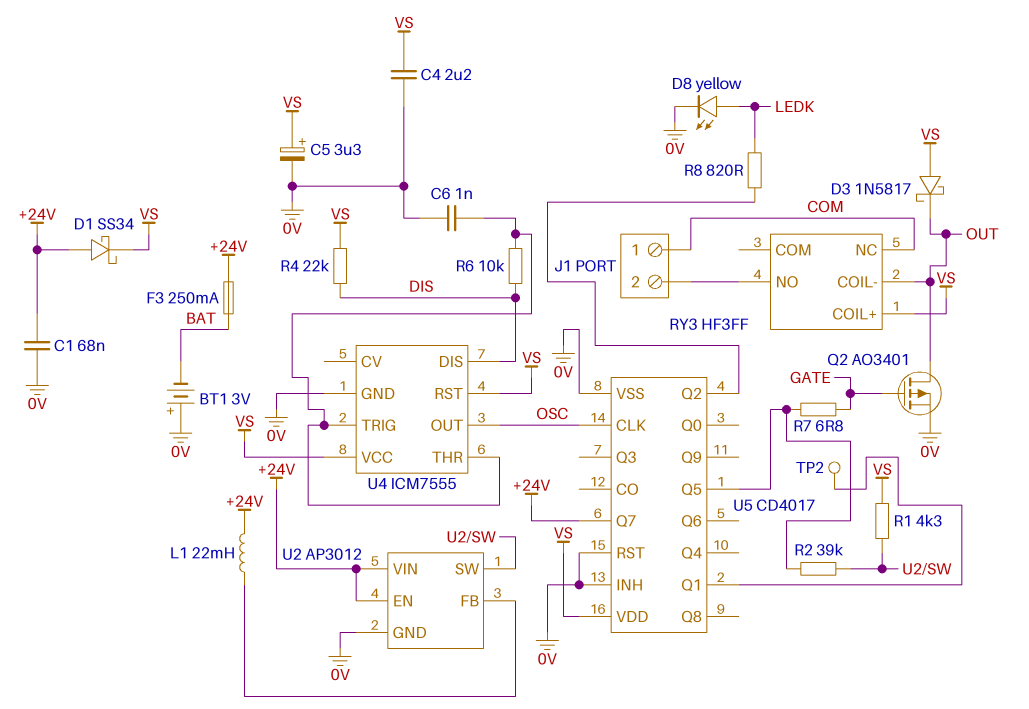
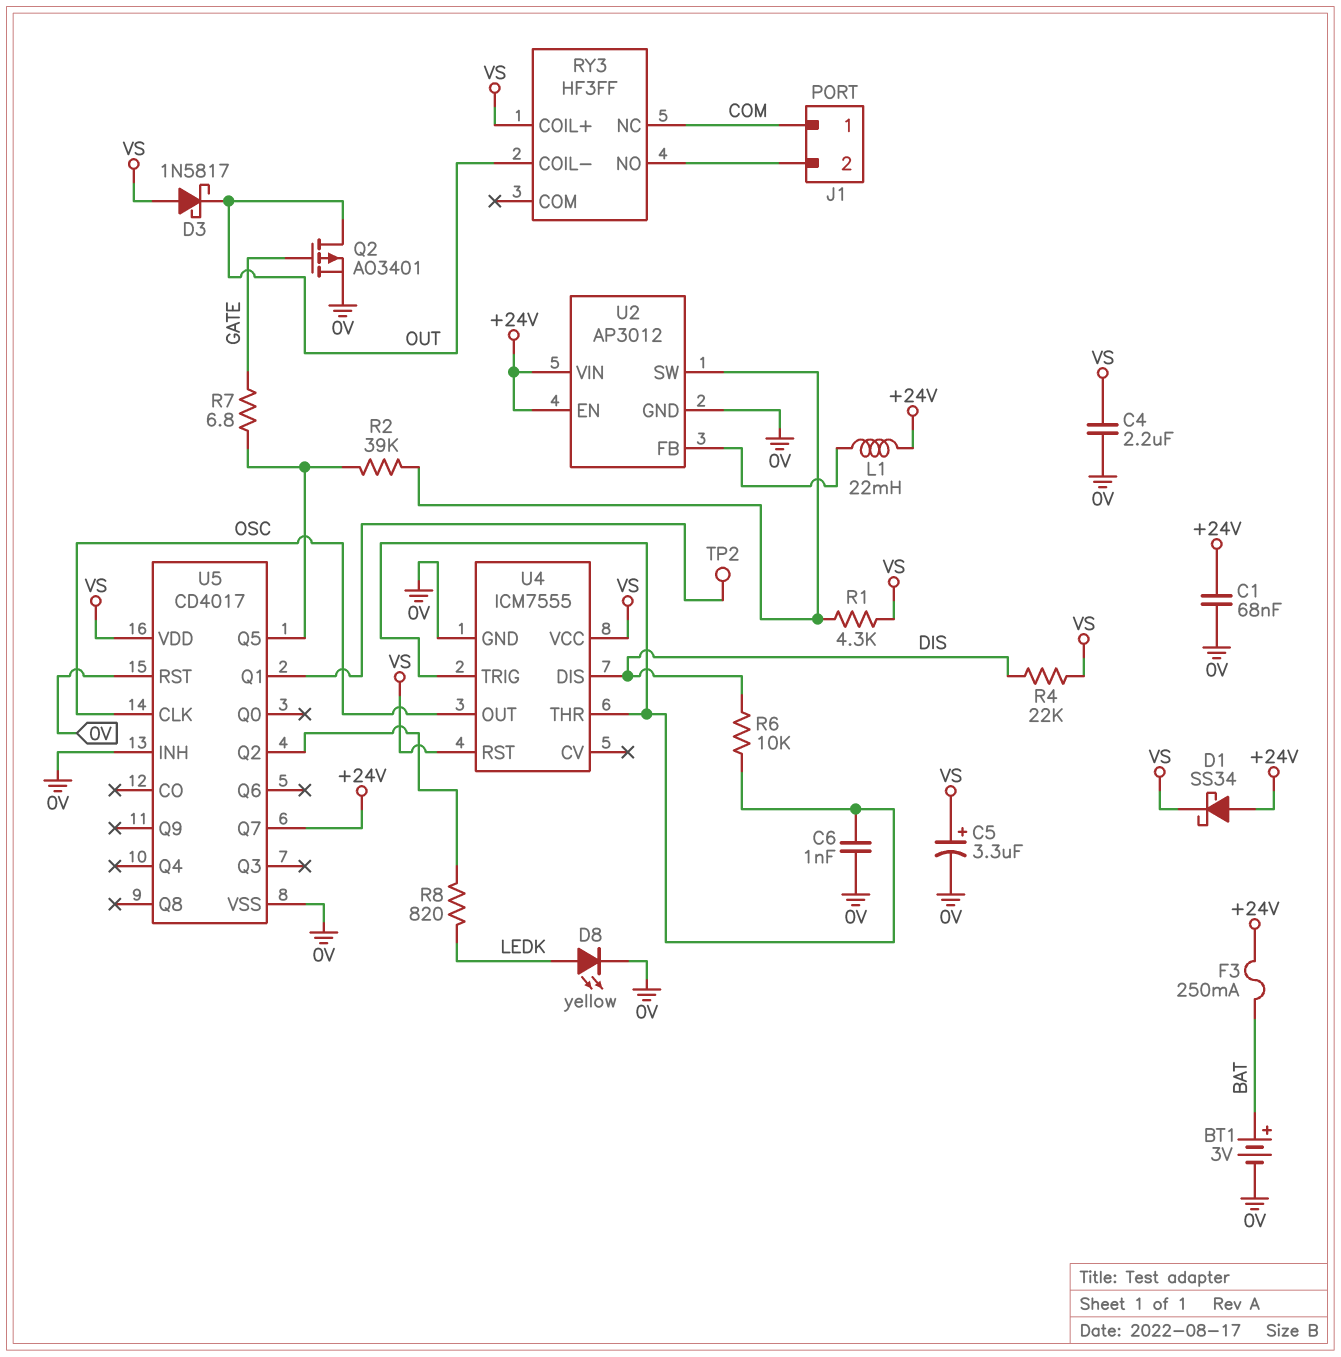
BT1: 3V (plus 0V, minus BAT) -> 3V (plus BAT, minus 0V)

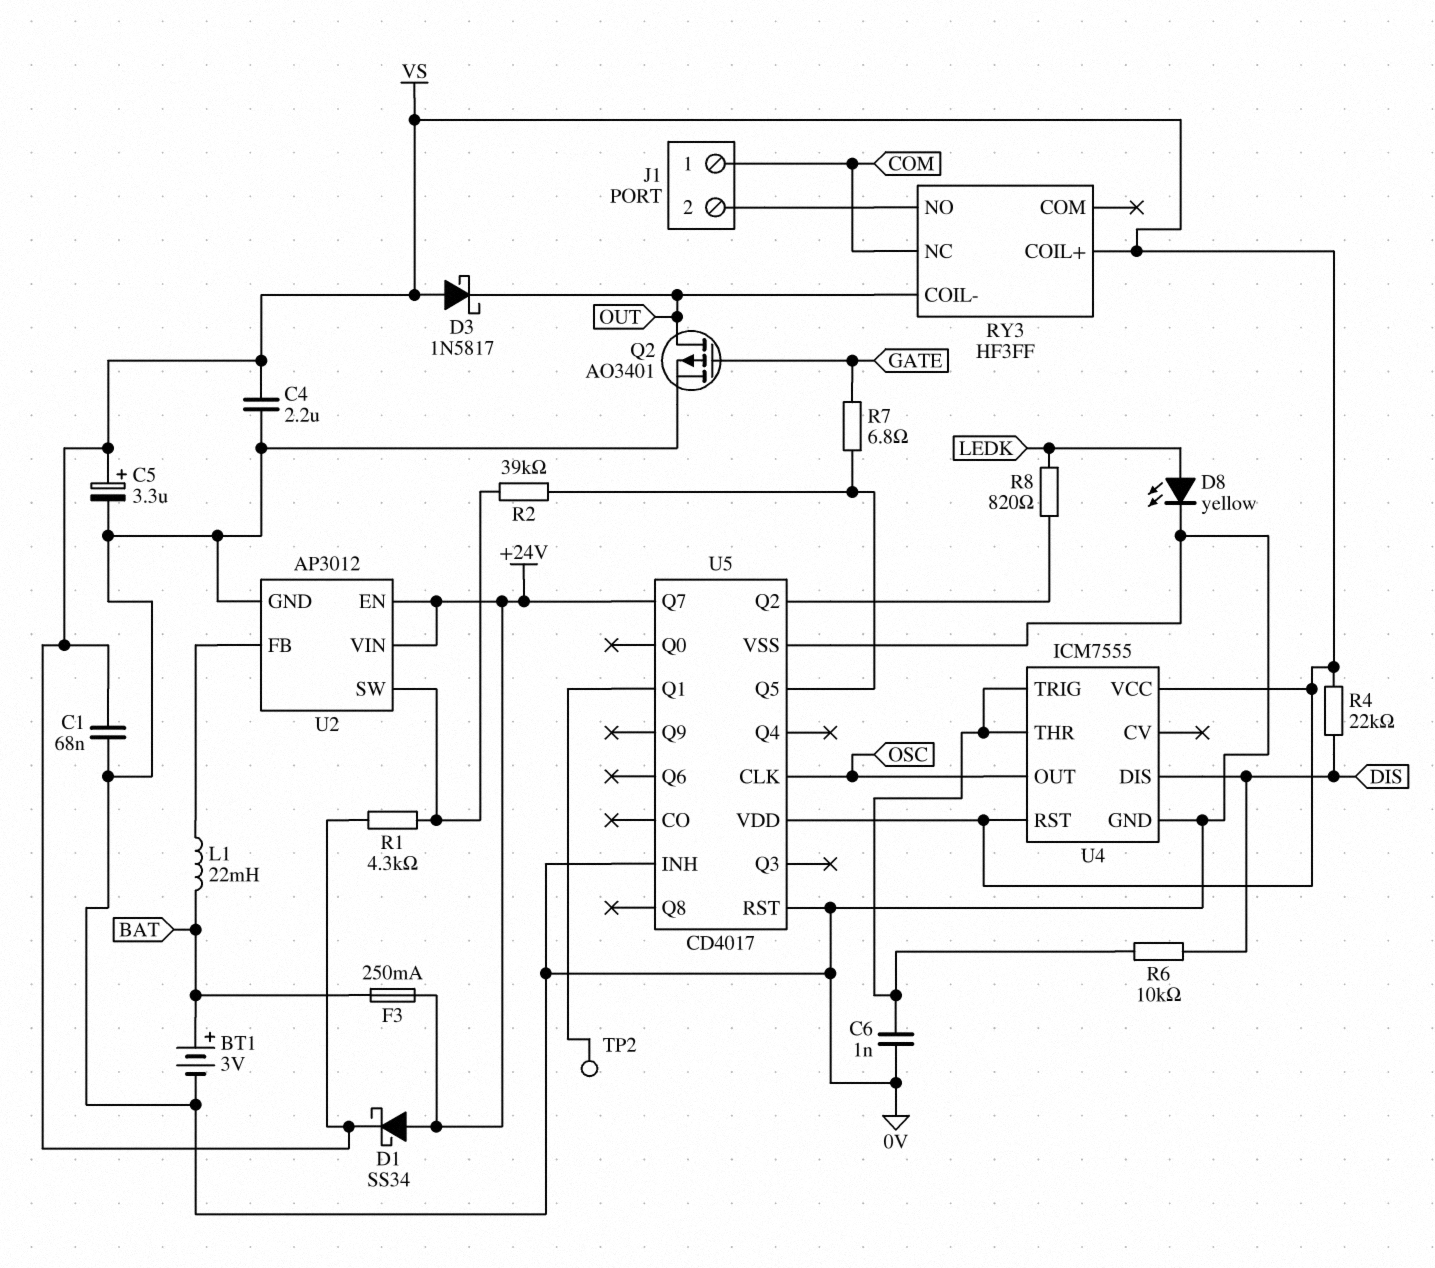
C1: 68nF (+24V, 0V) -> 68nF (0V, VS)
L1: 22mH (+24V, U2/FB) -> 22mH (BAT, U2/FB)

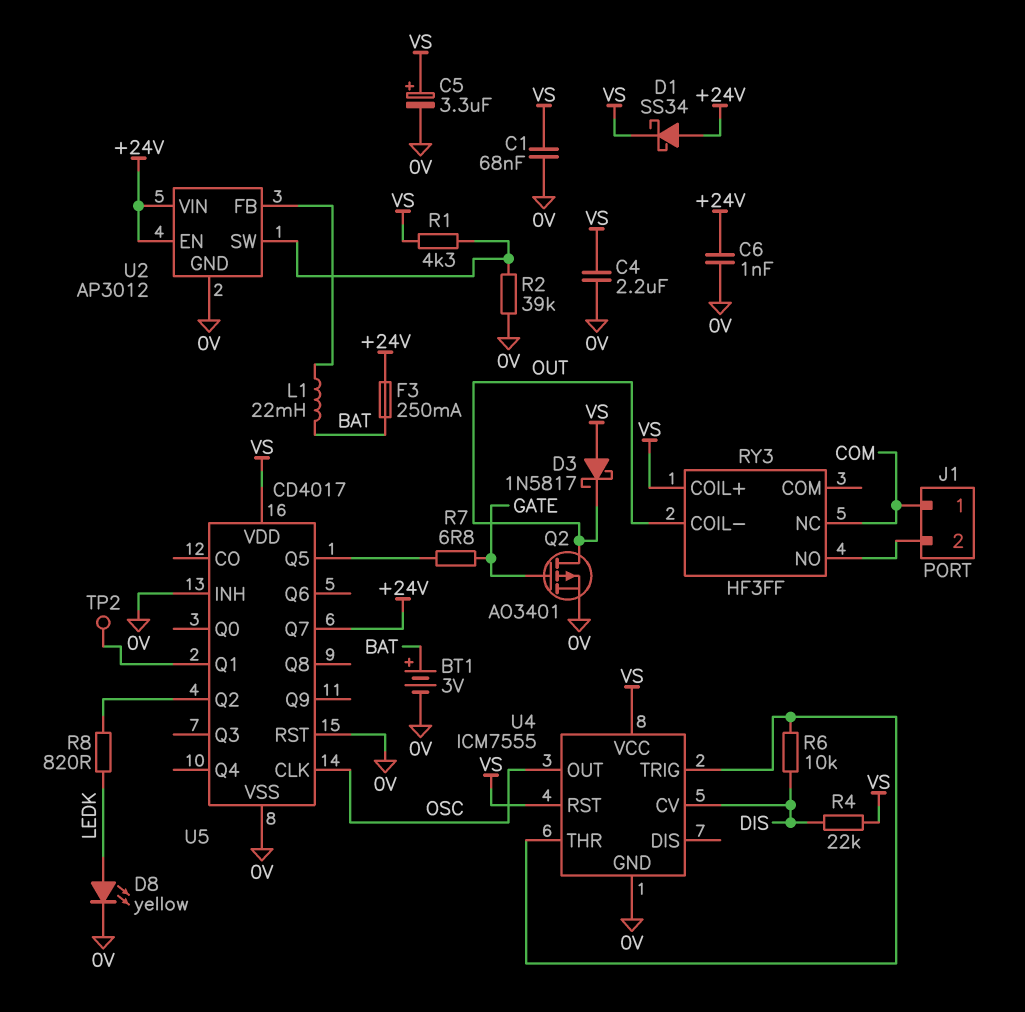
C6: 1nF (0V, U4/THR) -> 1nF (+24V, 0V)
R2: 39k (U2/SW, U5/Q5) -> 39k (0V, U2/SW)
U4 pin CV: none -> DIS
U4 pin DIS: DIS -> none

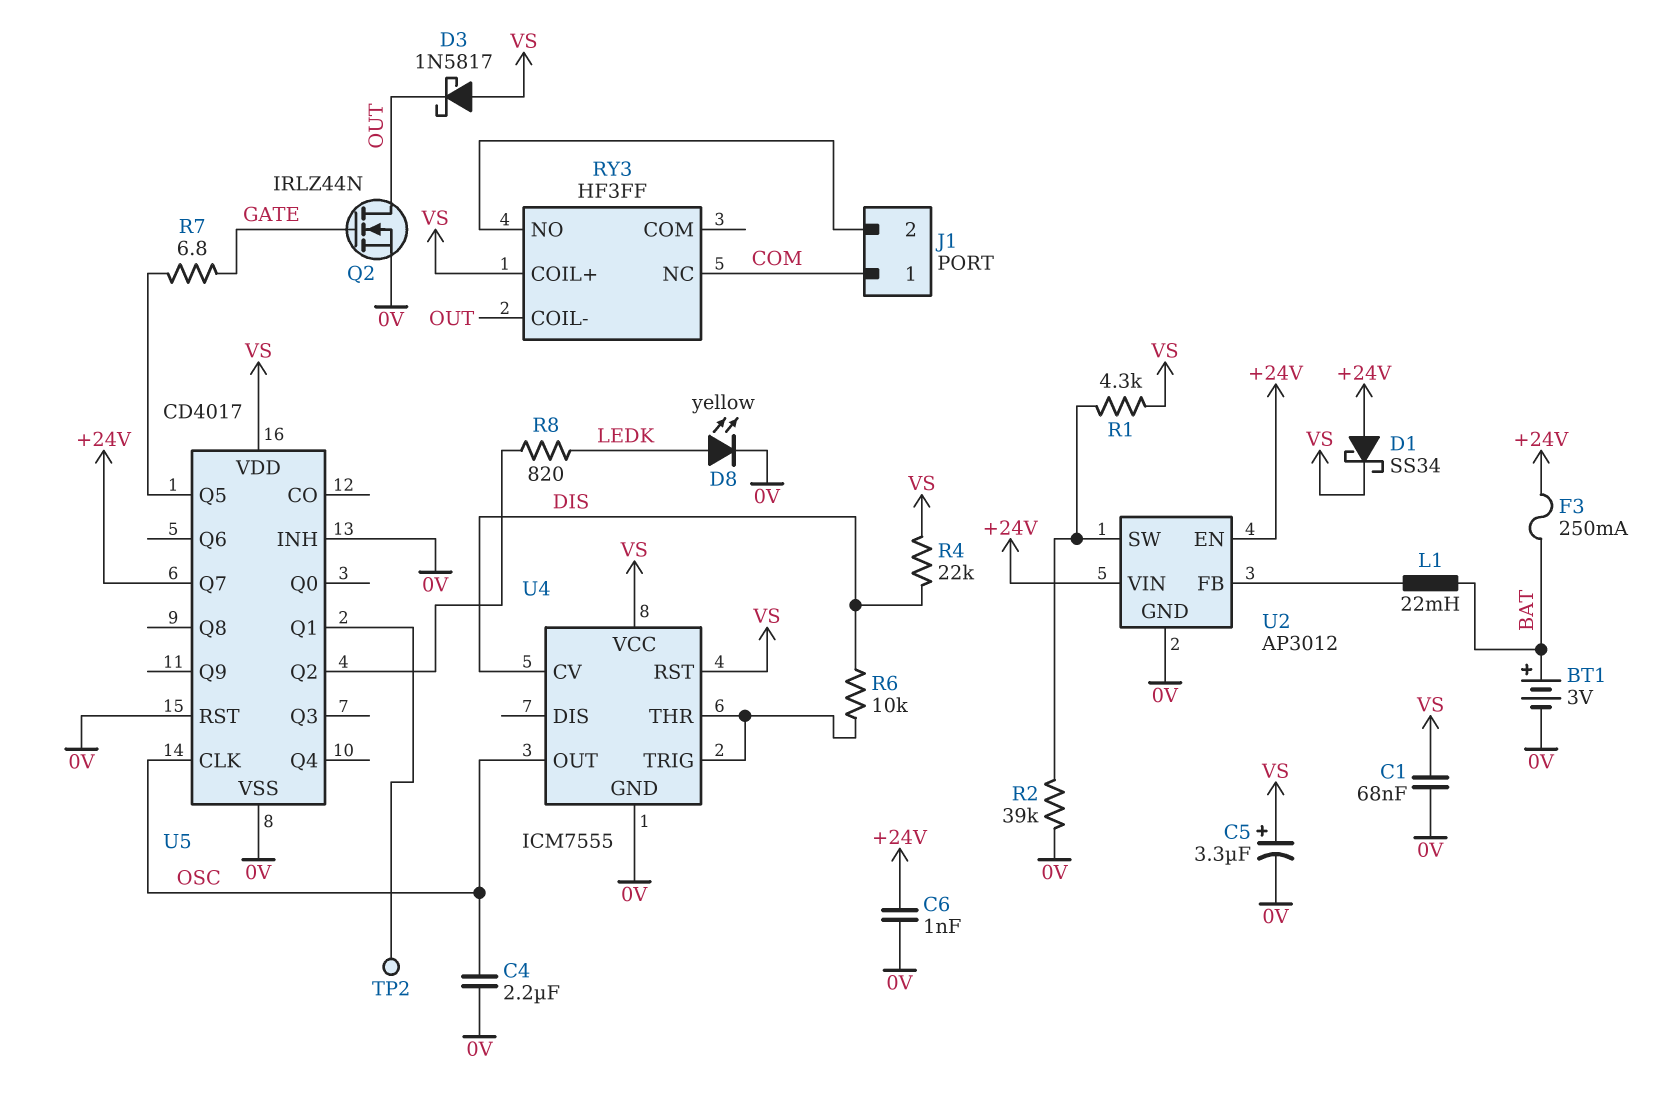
C4: 2.2uF (0V, VS) -> 2.2uF (0V, OSC)
Q2: PMOS AO3401 (G GATE, D OUT, S 0V) -> NMOS IRLZ44N (G GATE, D OUT, S 0V)

